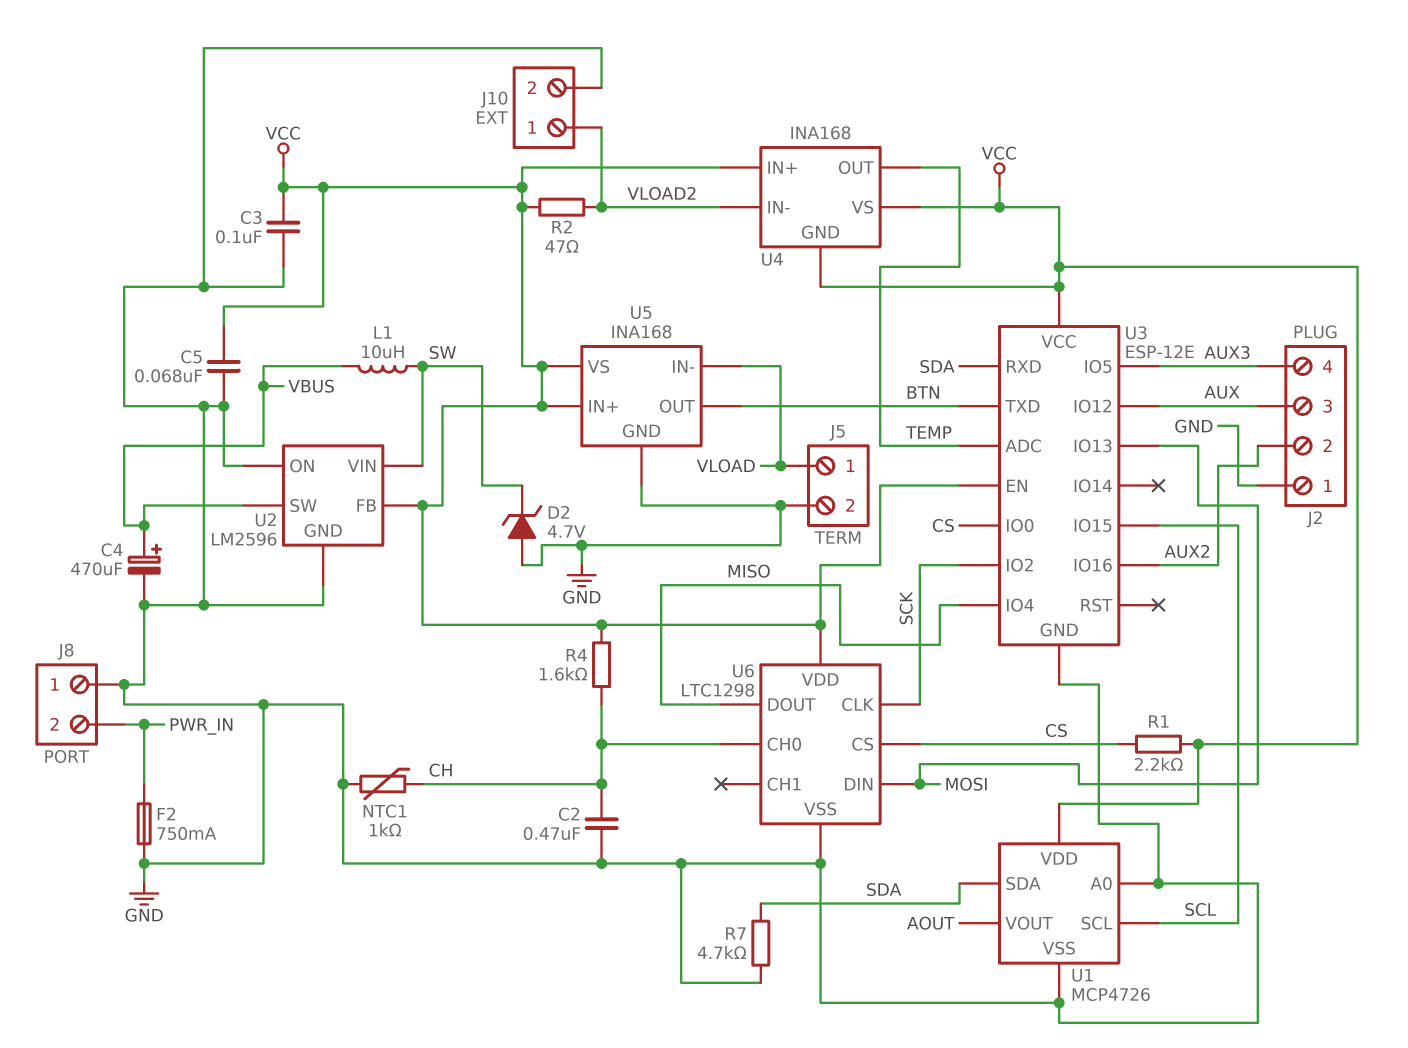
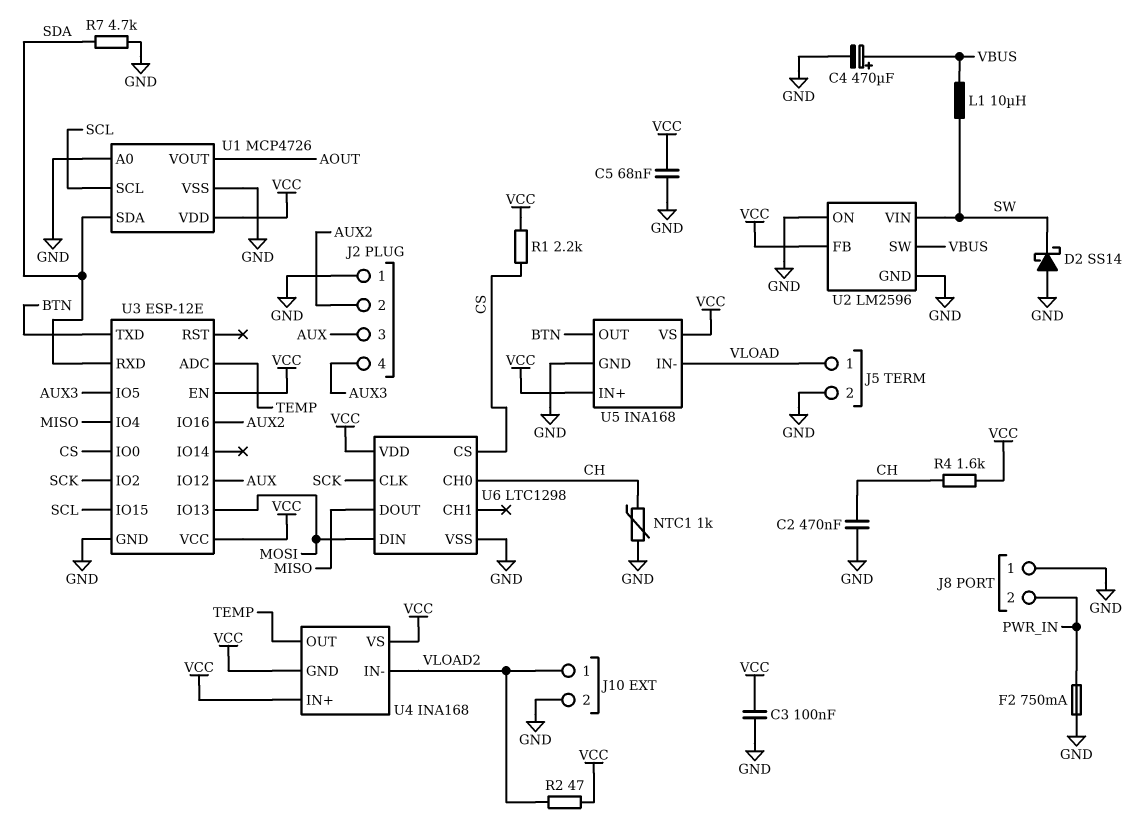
D2: zener 4.7V (A GND, K SW) -> schottky SS14 (A GND, K SW)

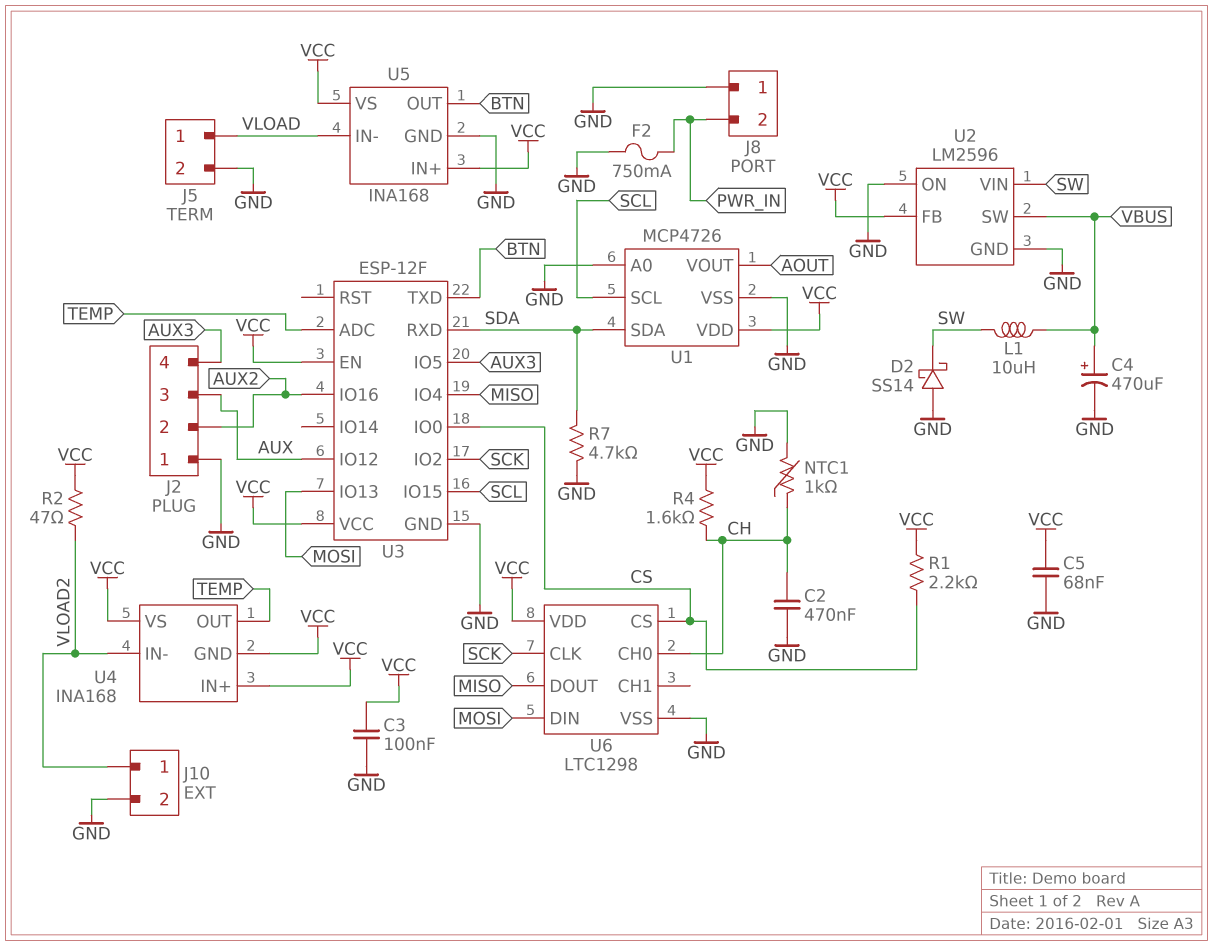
U3: ESP-12E -> ESP-12F

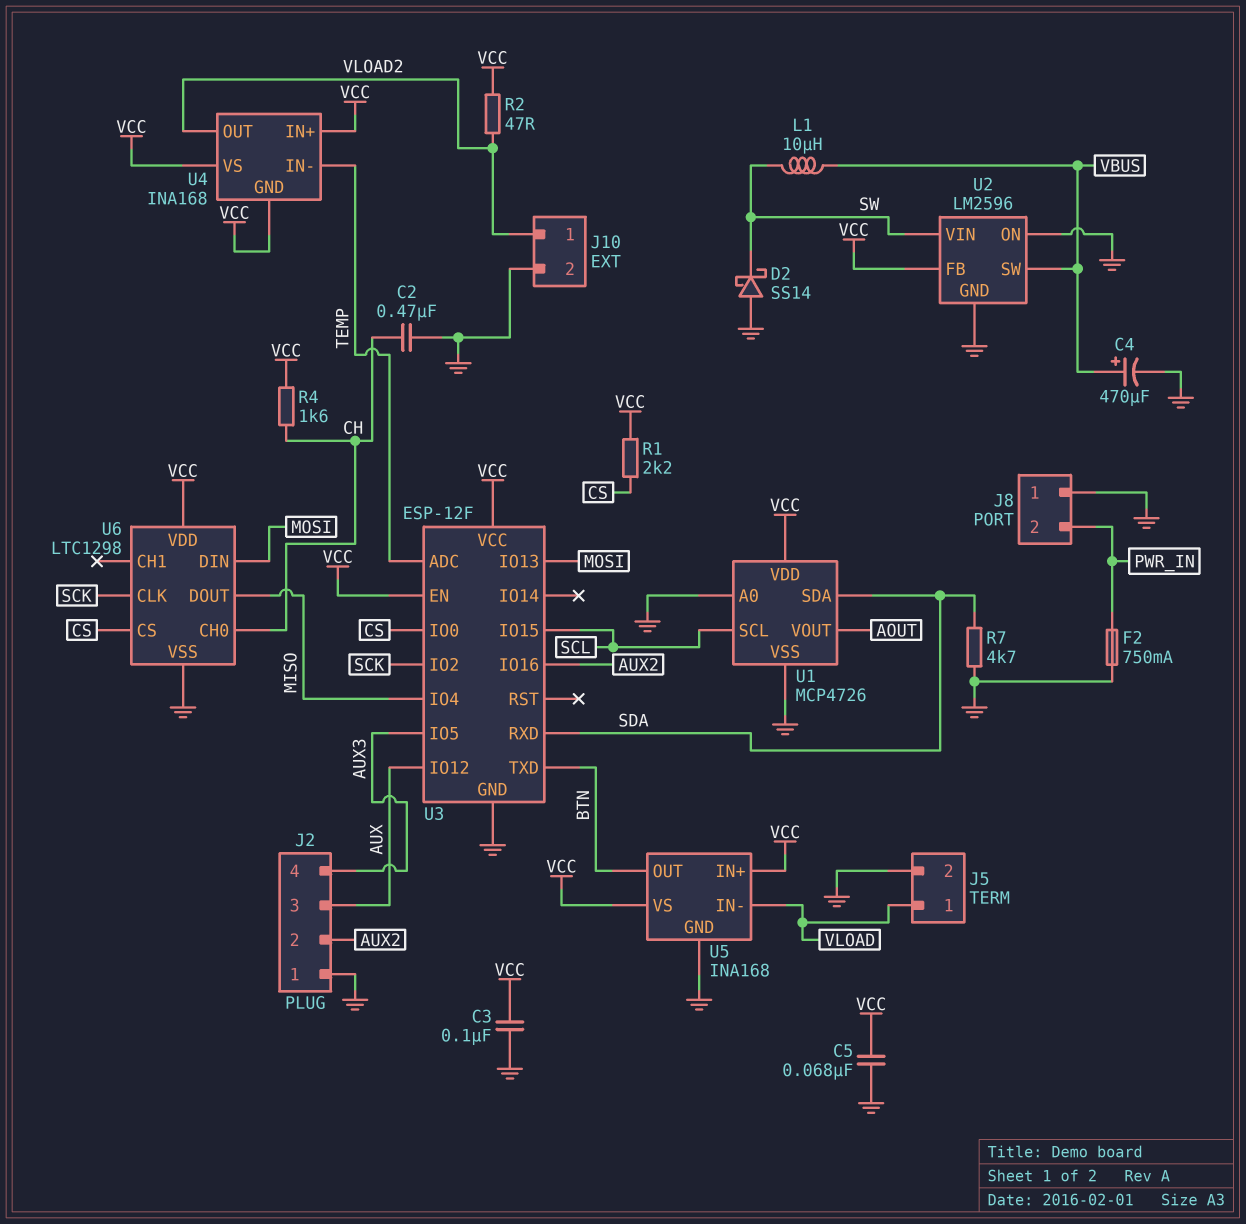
NTC1: 1k (CH, GND) -> none
U4 pin IN-: VLOAD2 -> TEMP
U4 pin OUT: TEMP -> VLOAD2

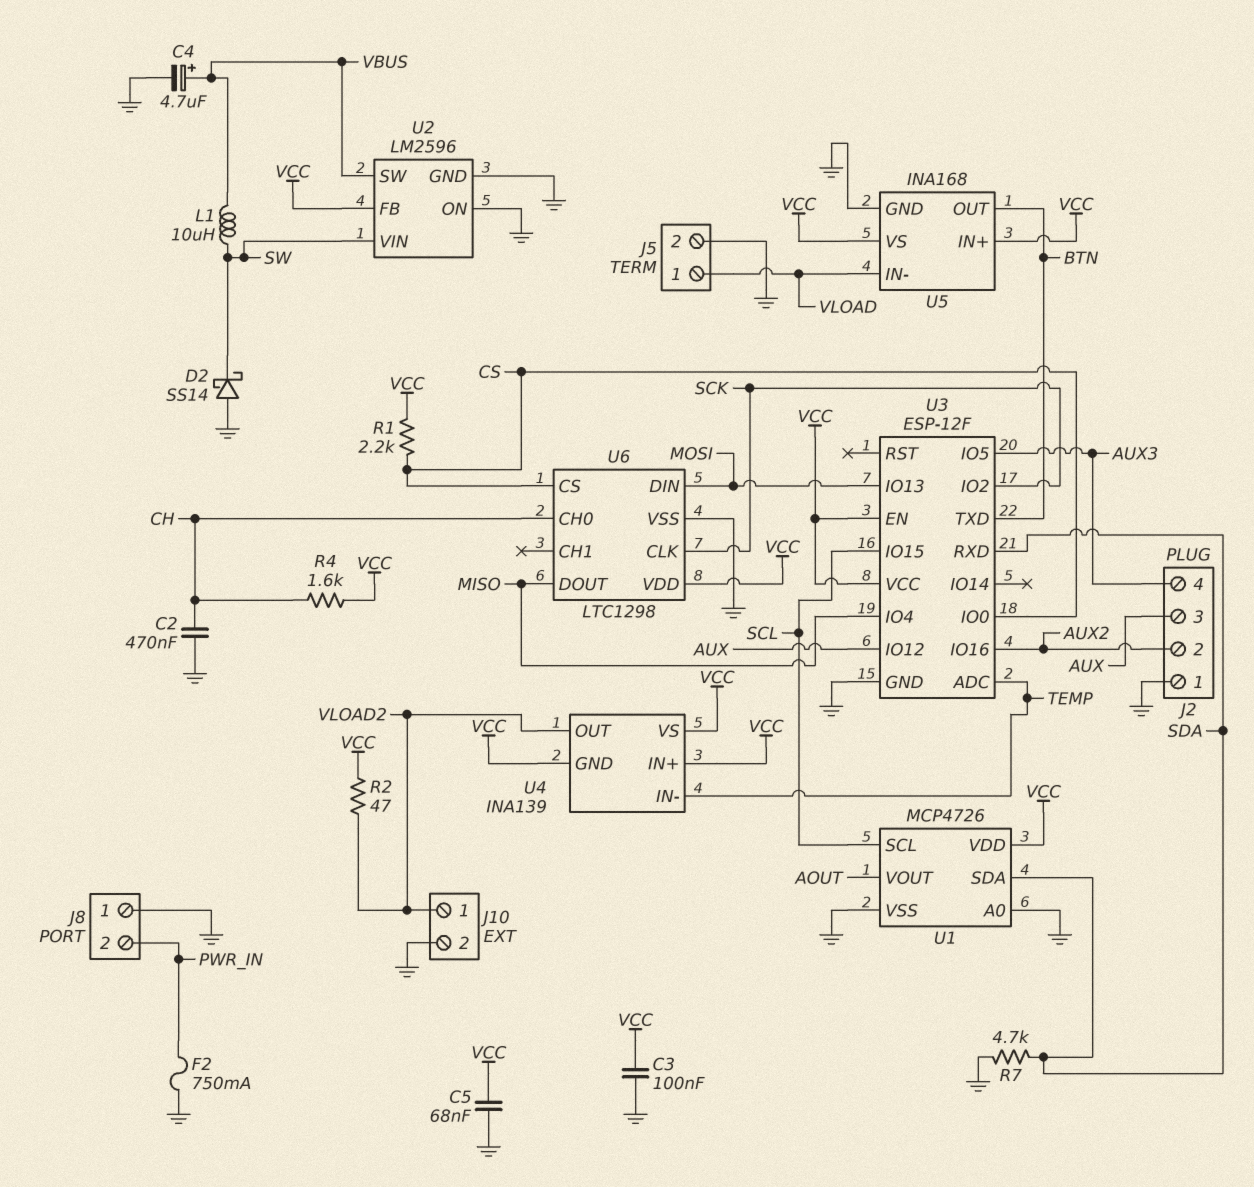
C4: 470uF (plus VBUS, minus GND) -> 4.7uF (plus VBUS, minus GND)
U4: INA168 -> INA139

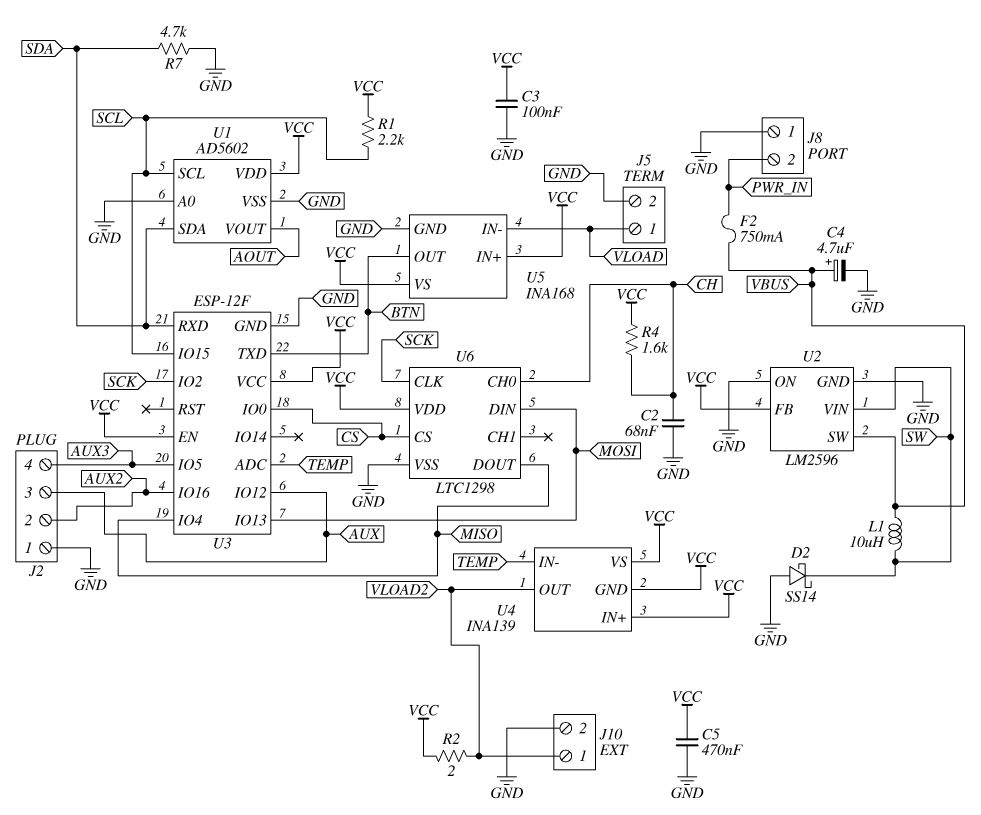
C2: 470nF (CH, GND) -> 68nF (CH, GND)
C5: 68nF (GND, VCC) -> 470nF (GND, VCC)
F2: 750mA (GND, PWR_IN) -> 750mA (PWR_IN, VBUS)
R1: 2.2k (CS, VCC) -> 2.2k (SCL, VCC)
R2: 47 (VCC, VLOAD2) -> 2 (VCC, VLOAD2)
U1: MCP4726 -> AD5602

